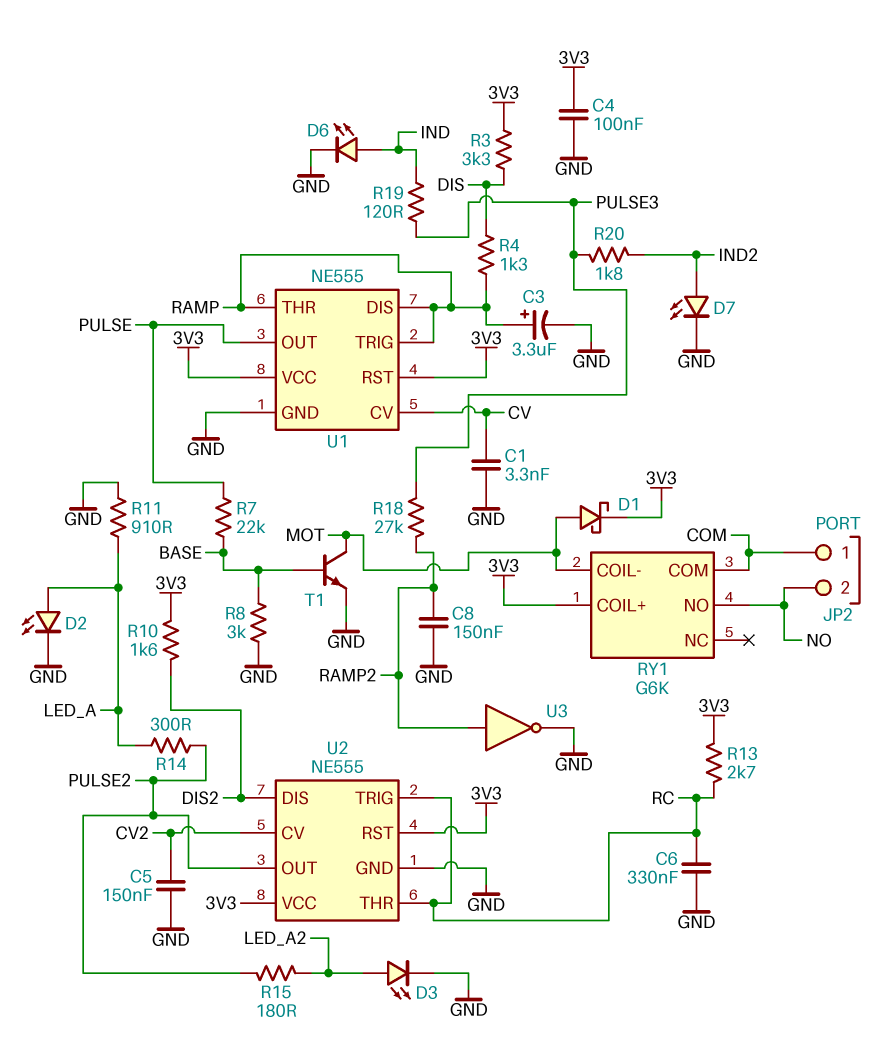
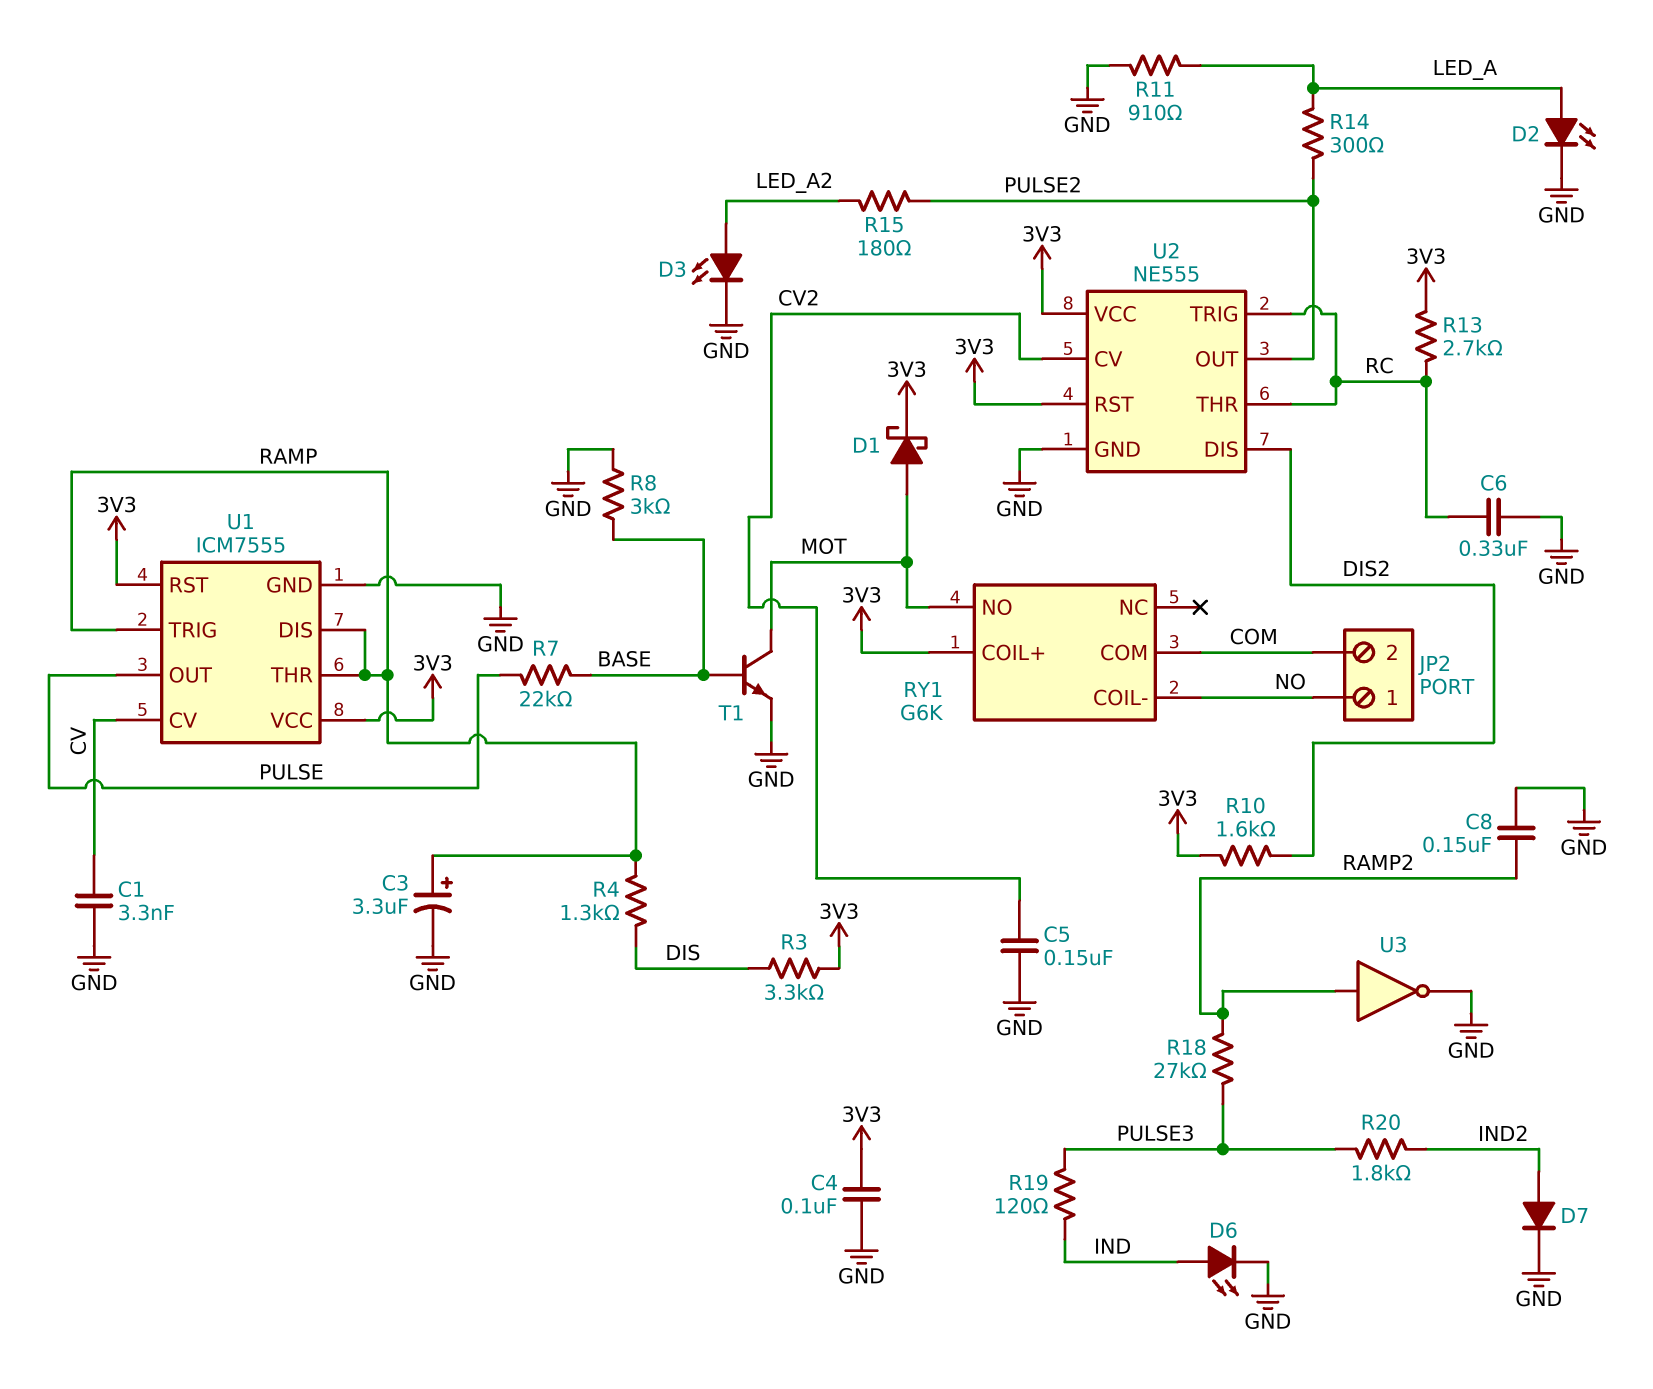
D7: LED (A IND2, K GND) -> diode (A IND2, K GND)
JP2 pin 1: COM -> NO
JP2 pin 2: NO -> COM
RY1 pin COIL-: MOT -> NO
RY1 pin NO: NO -> MOT
U1: NE555 -> ICM7555

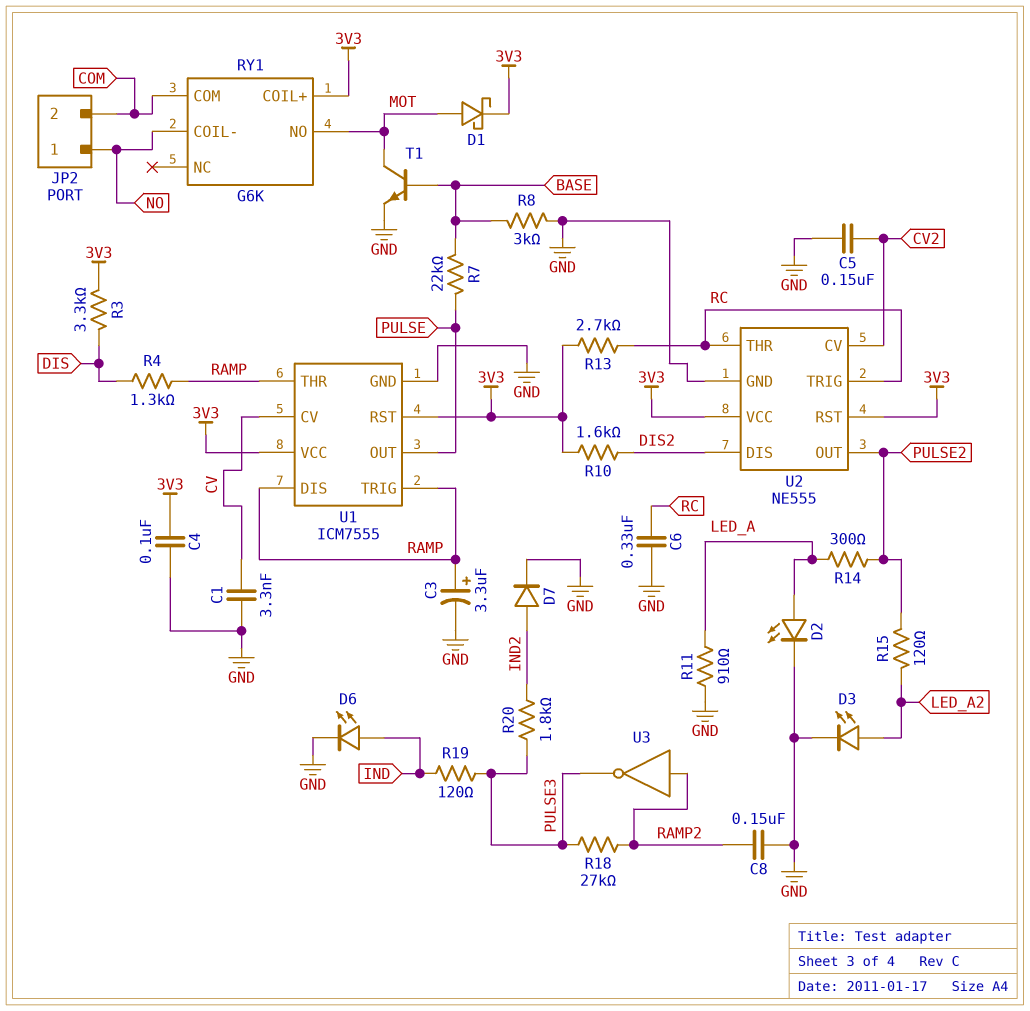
R15: 180 (LED_A2, PULSE2) -> 120 (LED_A2, PULSE2)
U3: NOT (in RAMP2, out GND) -> NOT (in RAMP2, out PULSE3)

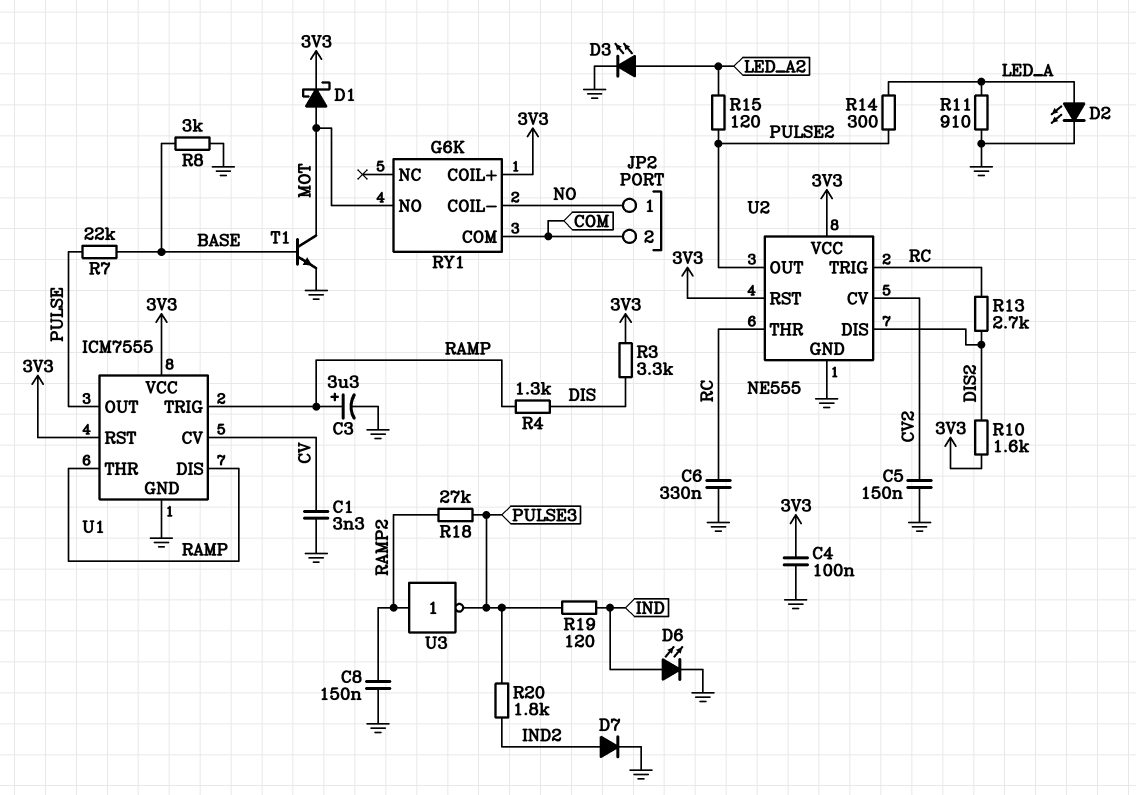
R13: 2.7k (3V3, RC) -> 2.7k (DIS2, RC)

